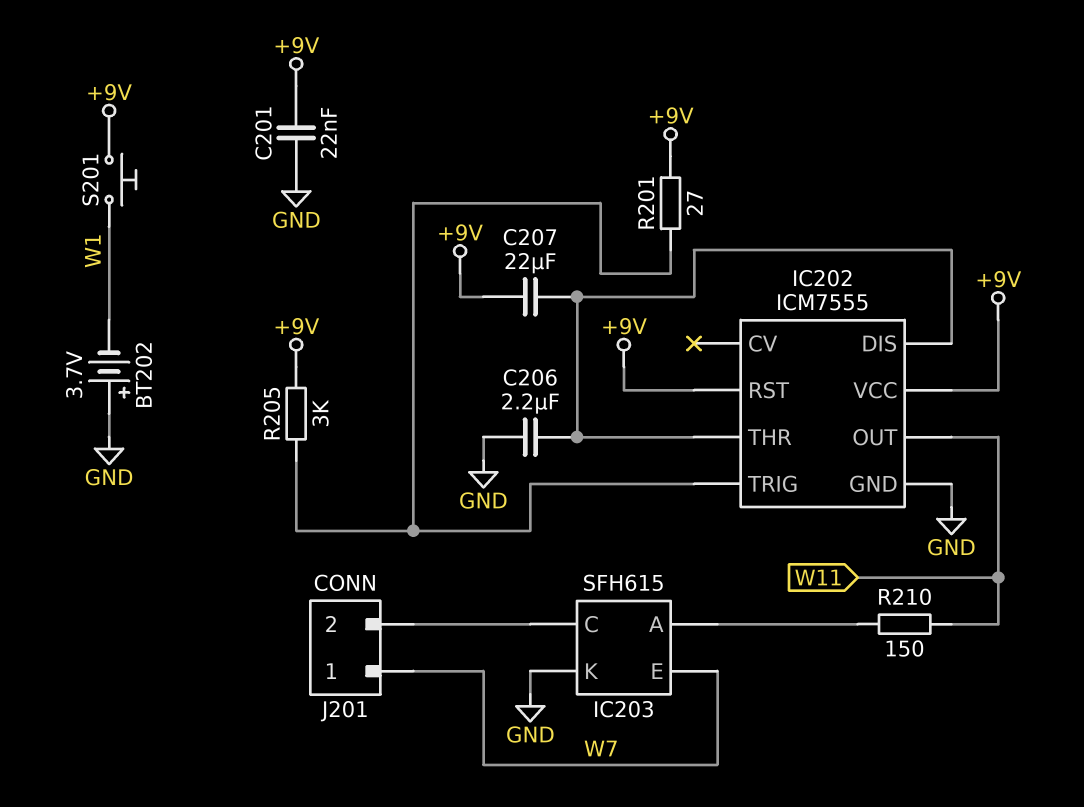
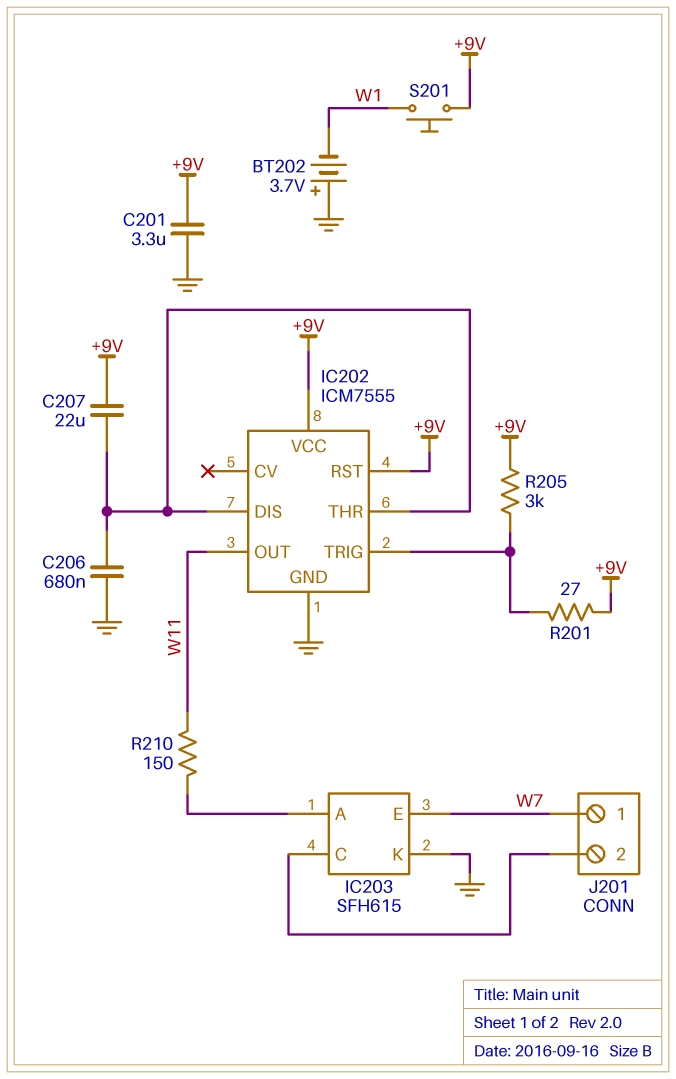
C201: 22nF (+9V, GND) -> 3.3uF (+9V, GND)
C206: 2.2uF (GND, IC202/DIS) -> 680nF (GND, IC202/DIS)

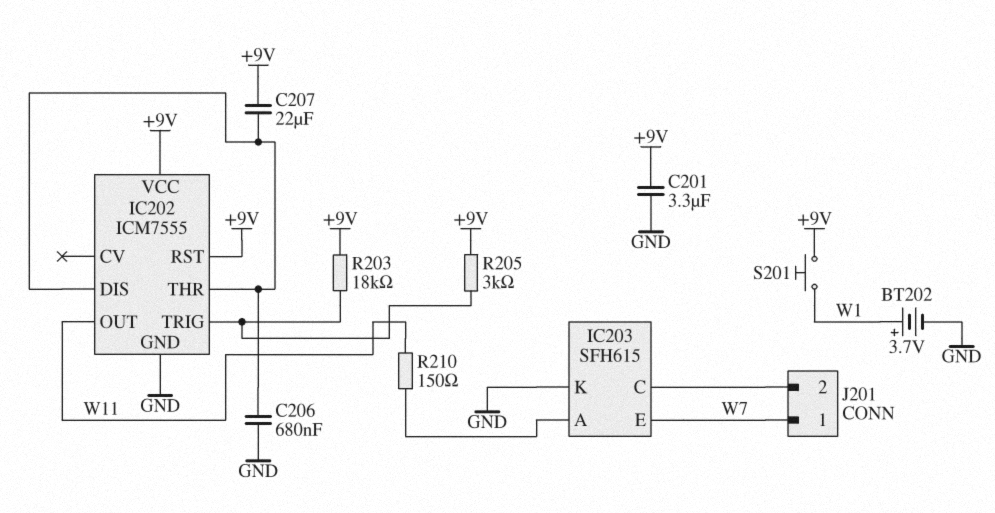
BT202: 3.7V (plus GND, minus W1) -> 3.7V (plus W1, minus GND)
R201: 27 (+9V, IC202/TRIG) -> none
R203: none -> 18k (+9V, IC202/TRIG)

